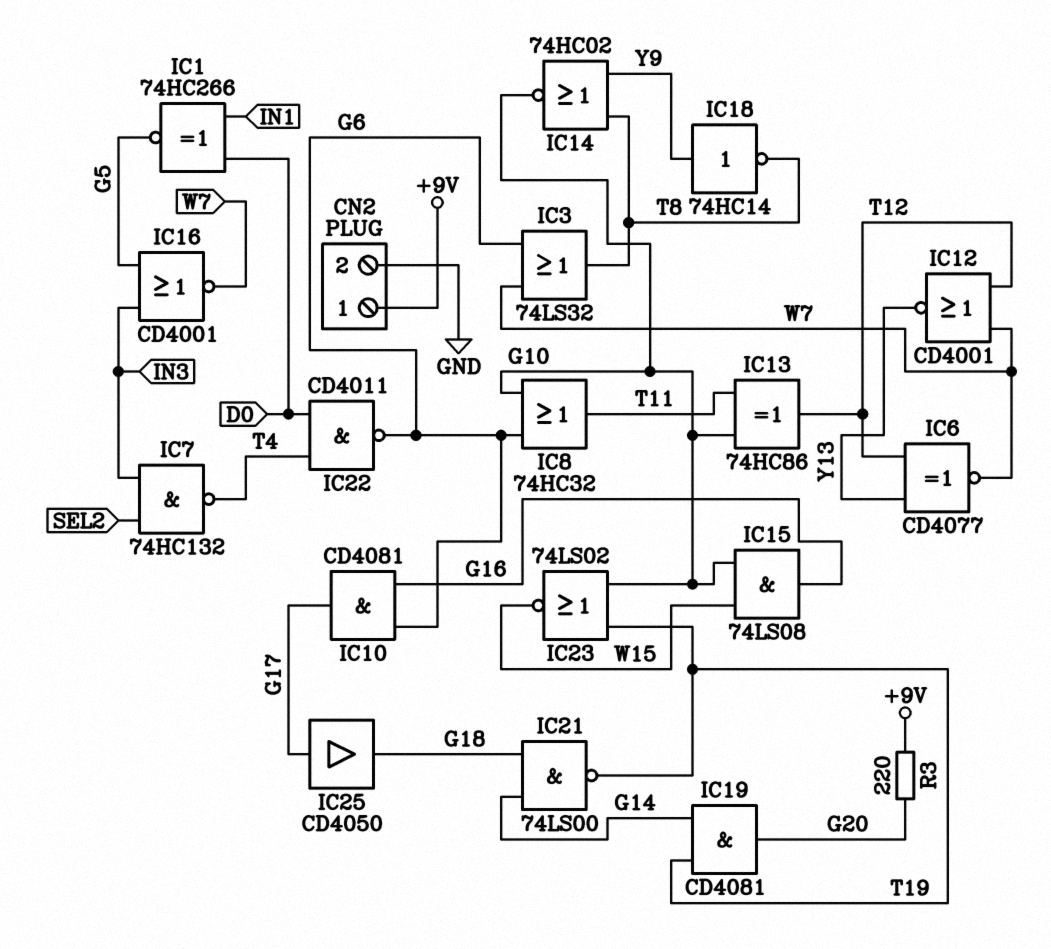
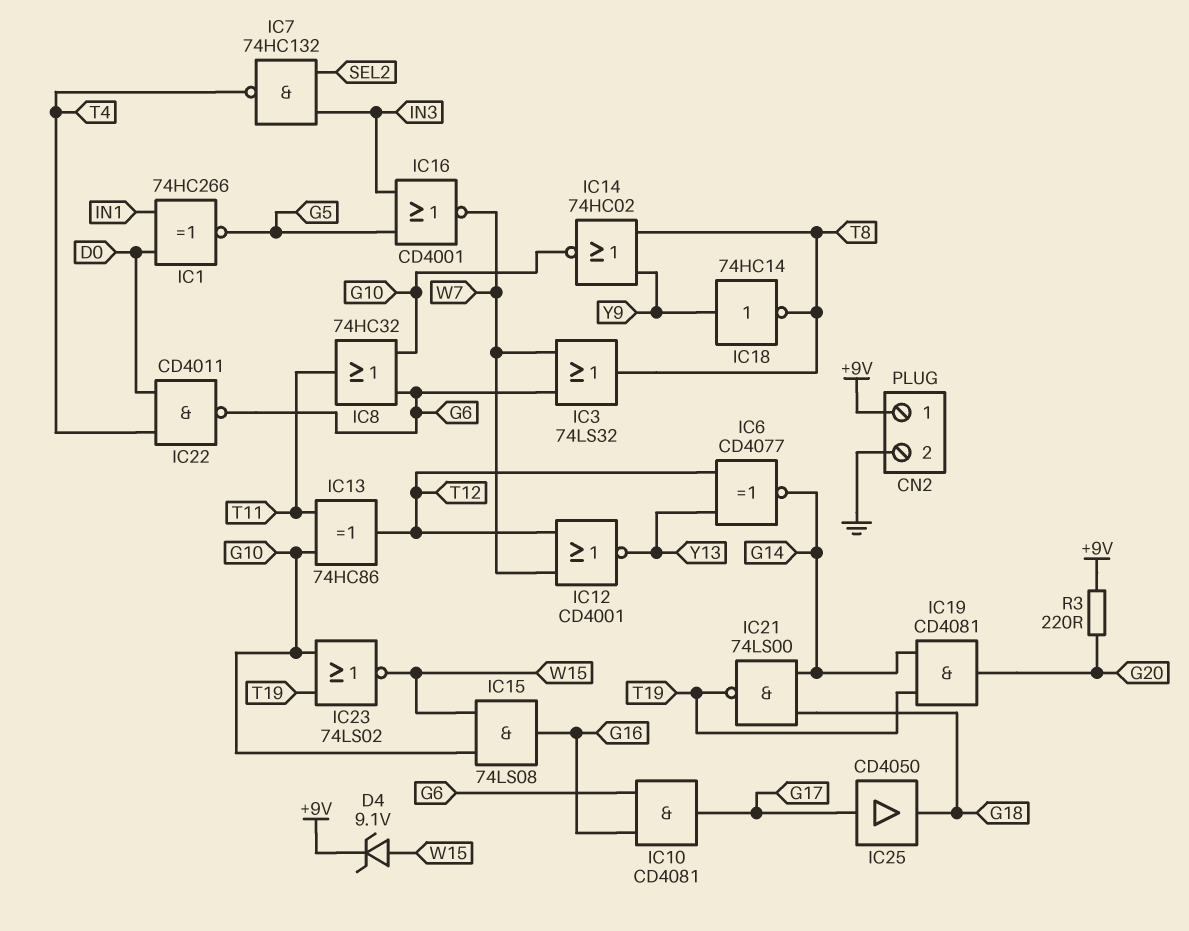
D4: none -> zener 9.1V (A W15, K +9V)
IC6: XNOR CD4077 (in T12, in Y13, out W7) -> XNOR CD4077 (in T12, in Y13, out G14)

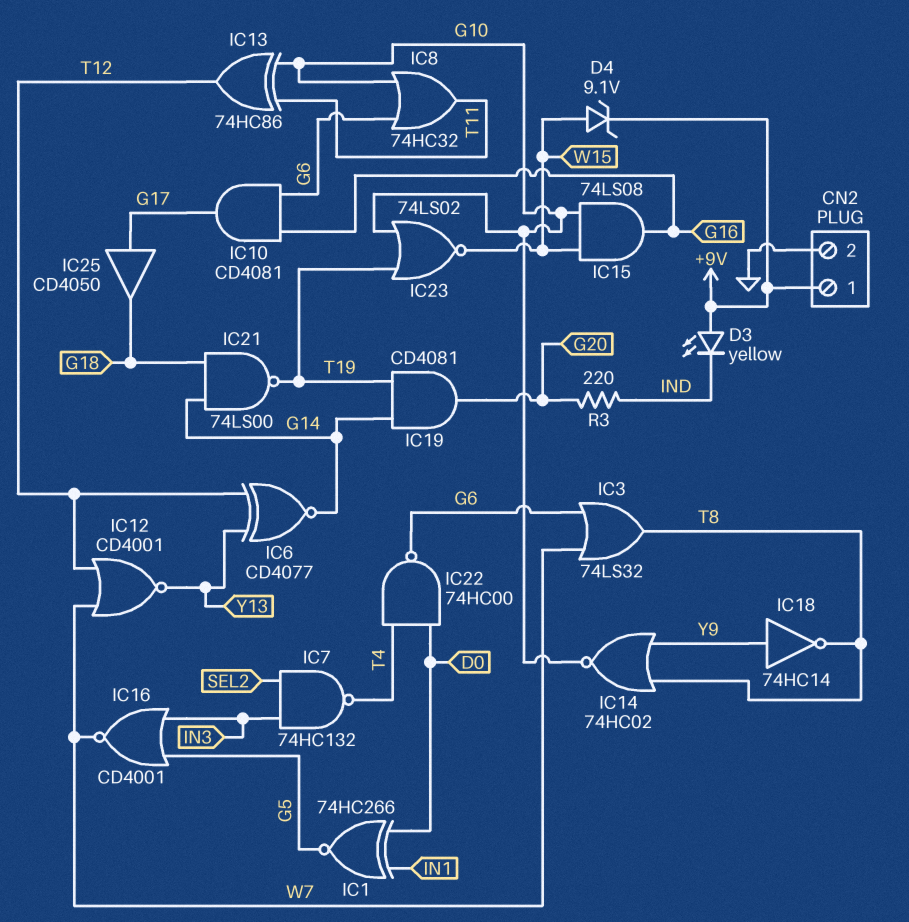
D3: none -> LED yellow (A +9V, K IND)
IC22: NAND CD4011 (in D0, in T4, out G6) -> NAND 74HC00 (in D0, in T4, out G6)
R3: 220 (+9V, G20) -> 220 (G20, IND)

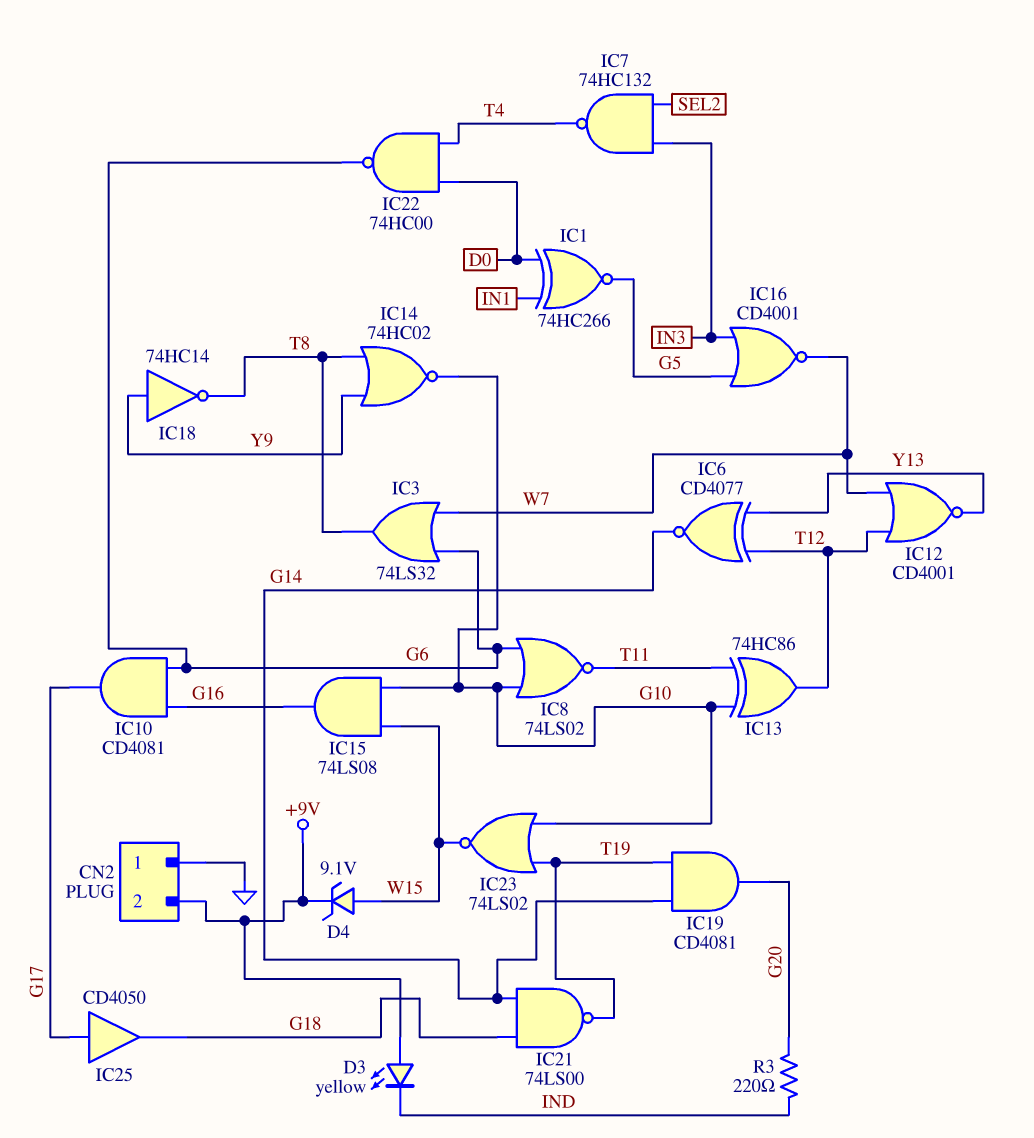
CN2 pin 1: +9V -> GND
CN2 pin 2: GND -> +9V
IC8: OR 74HC32 (in G6, in G10, out T11) -> NOR 74LS02 (in G6, in G10, out T11)

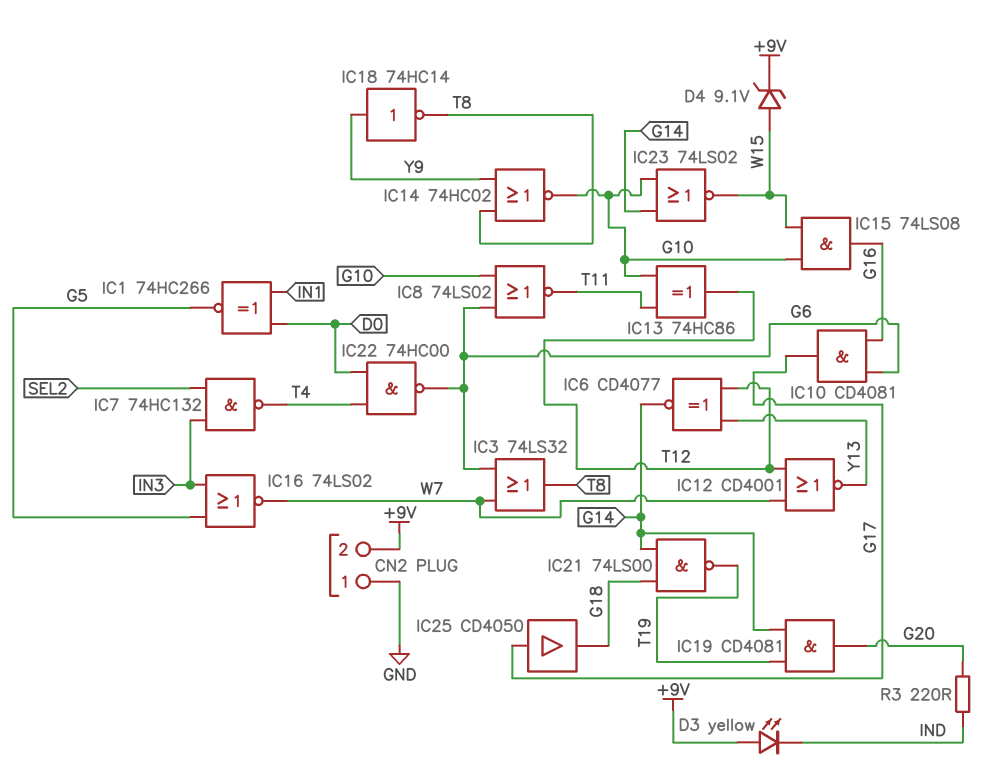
IC16: NOR CD4001 (in G5, in IN3, out W7) -> NOR 74LS02 (in G5, in IN3, out W7)
IC23: NOR 74LS02 (in G10, in T19, out W15) -> NOR 74LS02 (in G10, in G14, out W15)

